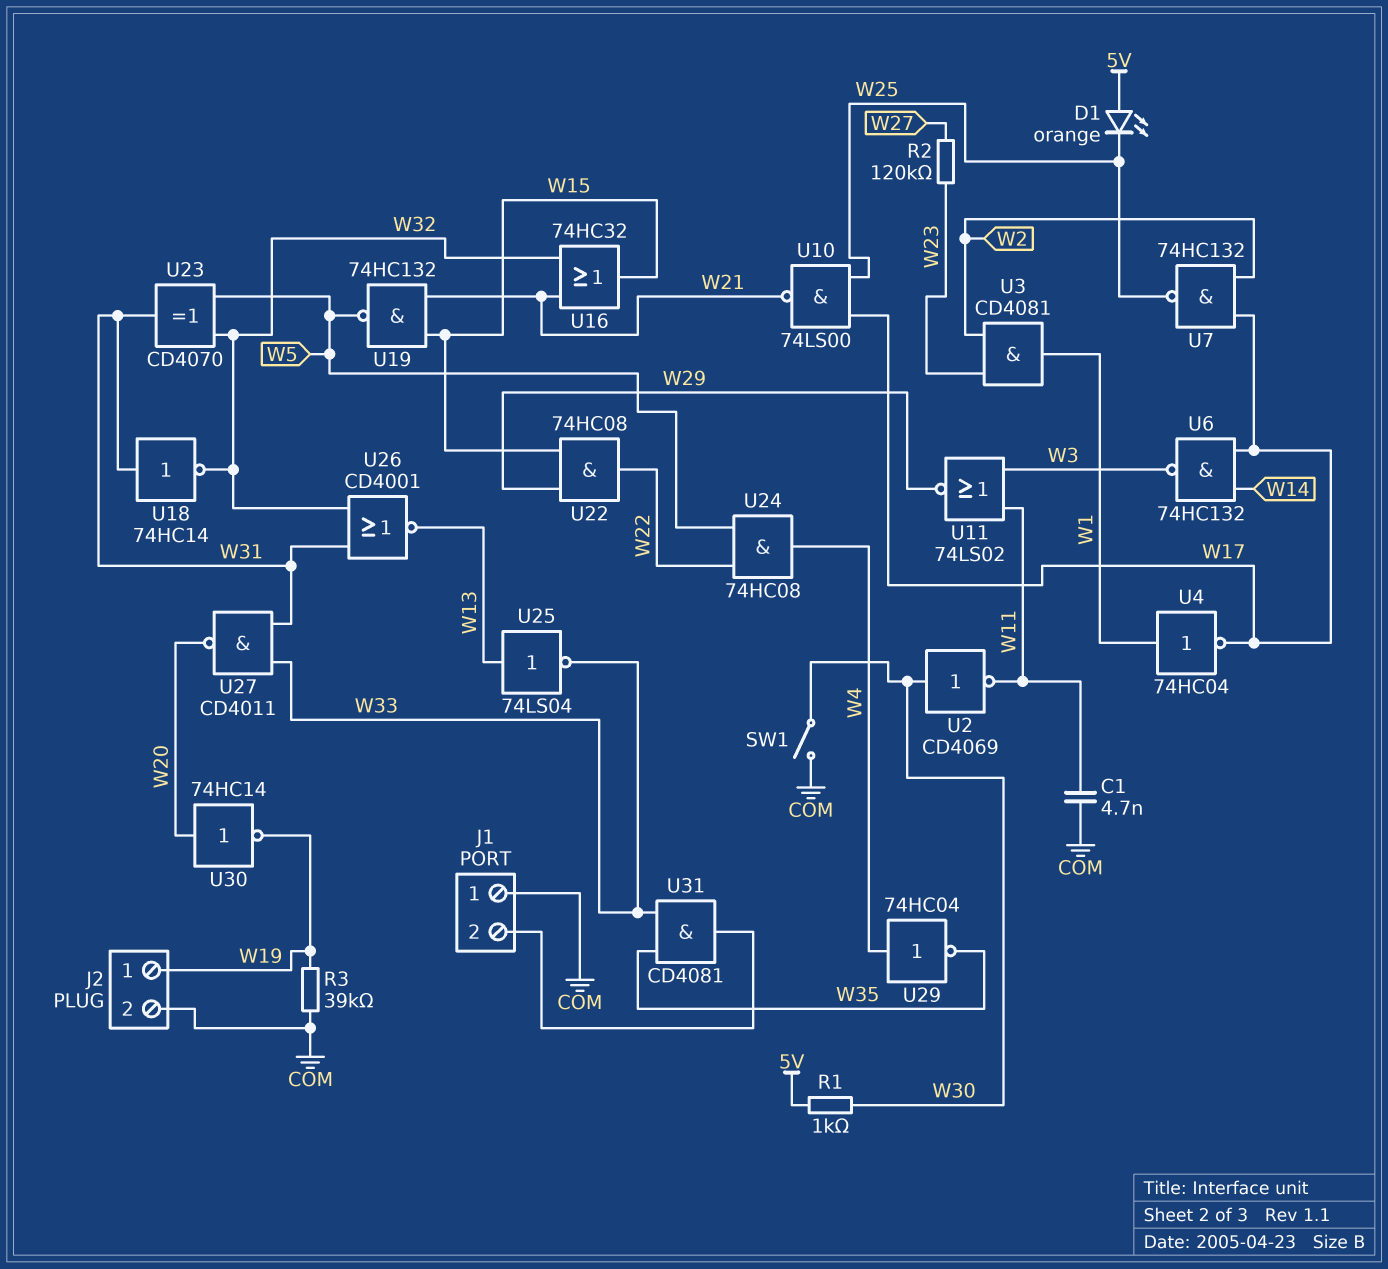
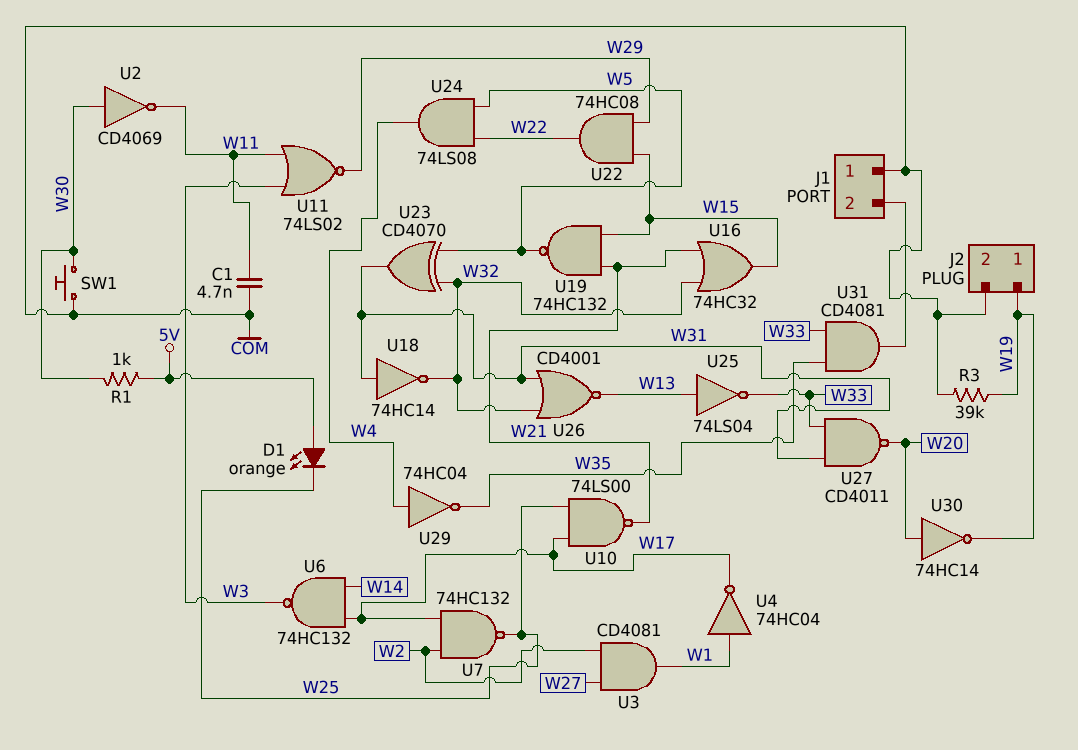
R2: 120k (W23, W27) -> none
SW1: switch (COM, W30) -> button (COM, W30)
U3: AND CD4081 (in W2, in W23, out W1) -> AND CD4081 (in W2, in W27, out W1)
U24: AND 74HC08 (in W5, in W22, out W4) -> AND 74LS08 (in W5, in W22, out W4)

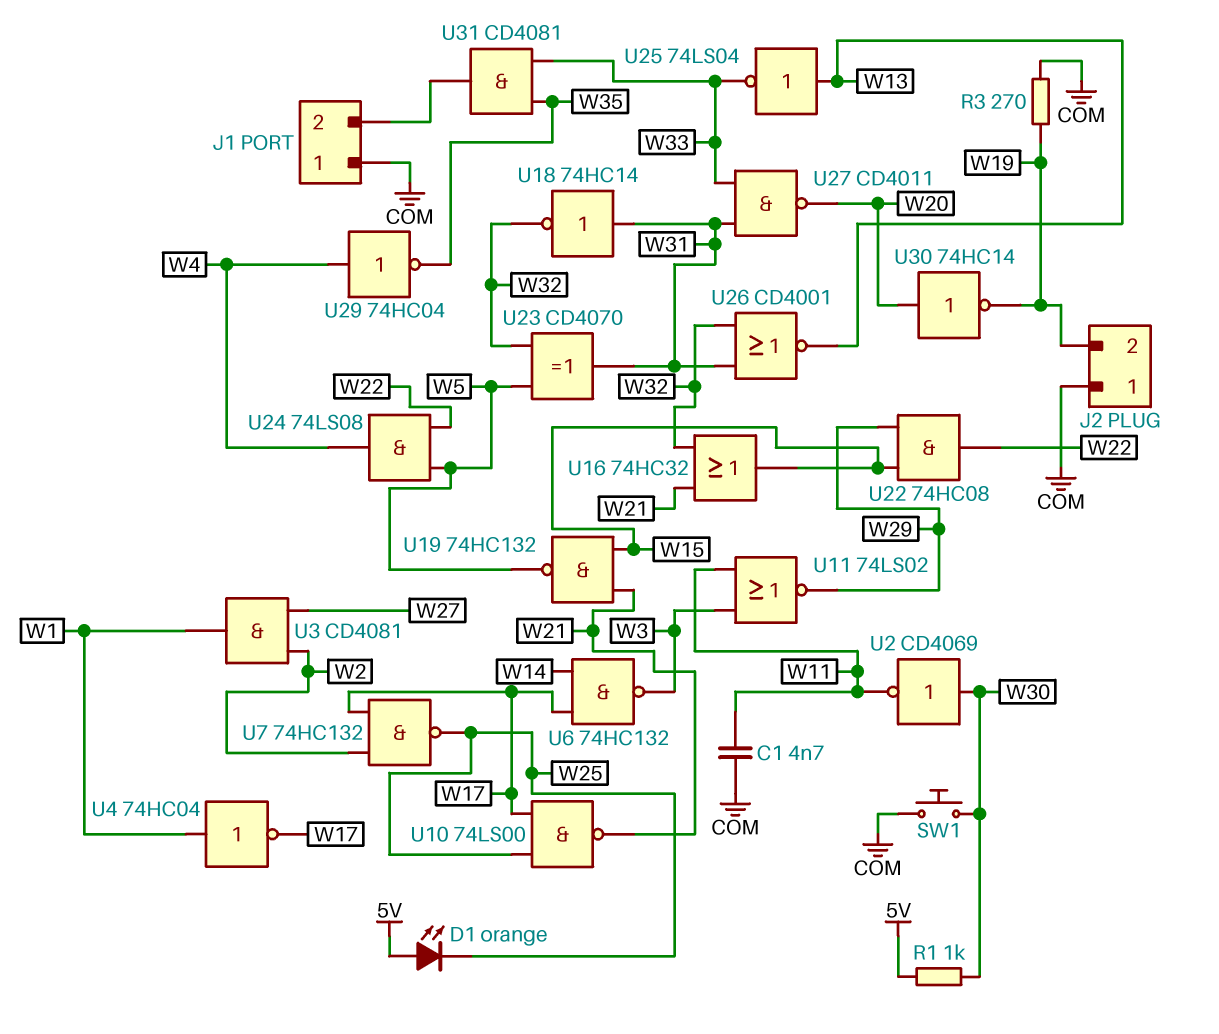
J2 pin 1: W19 -> COM
J2 pin 2: COM -> W19
R3: 39k (COM, W19) -> 270 (COM, W19)

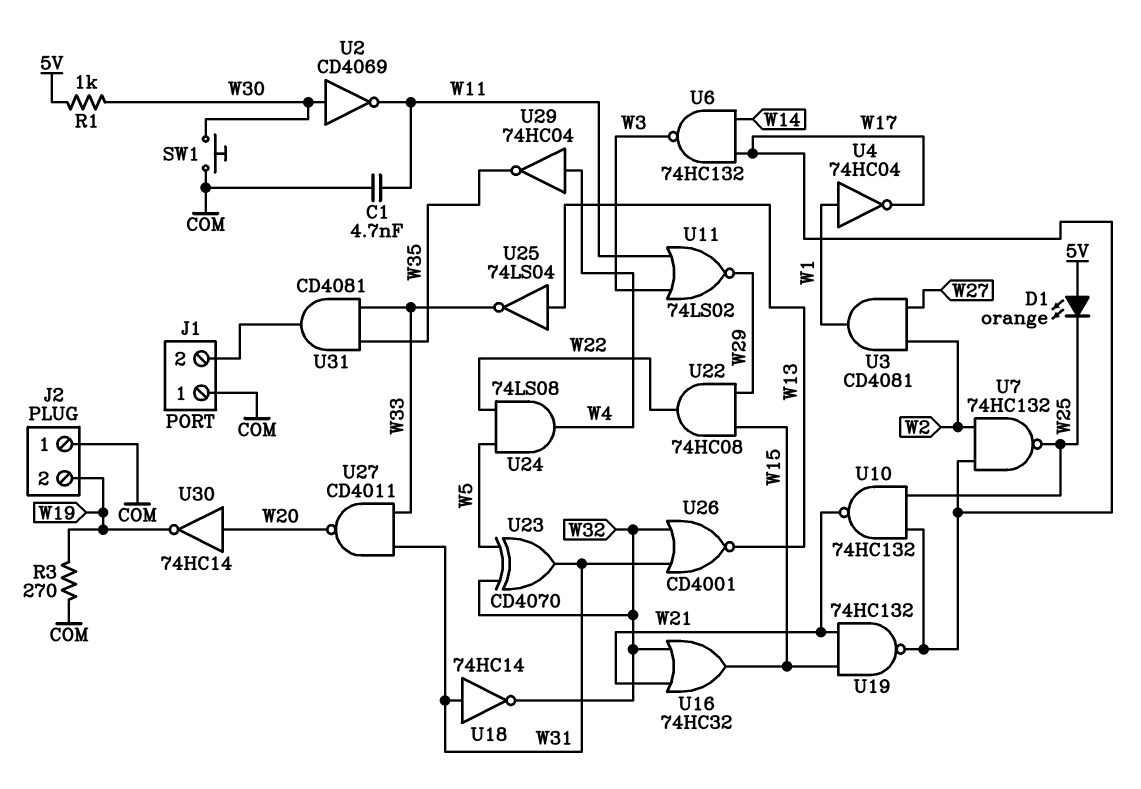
U10: NAND 74LS00 (in W17, in W25, out W21) -> NAND 74HC132 (in W17, in W25, out W21)
U19: NAND 74HC132 (in W15, in W21, out W5) -> NAND 74HC132 (in W15, in W21, out W17)

